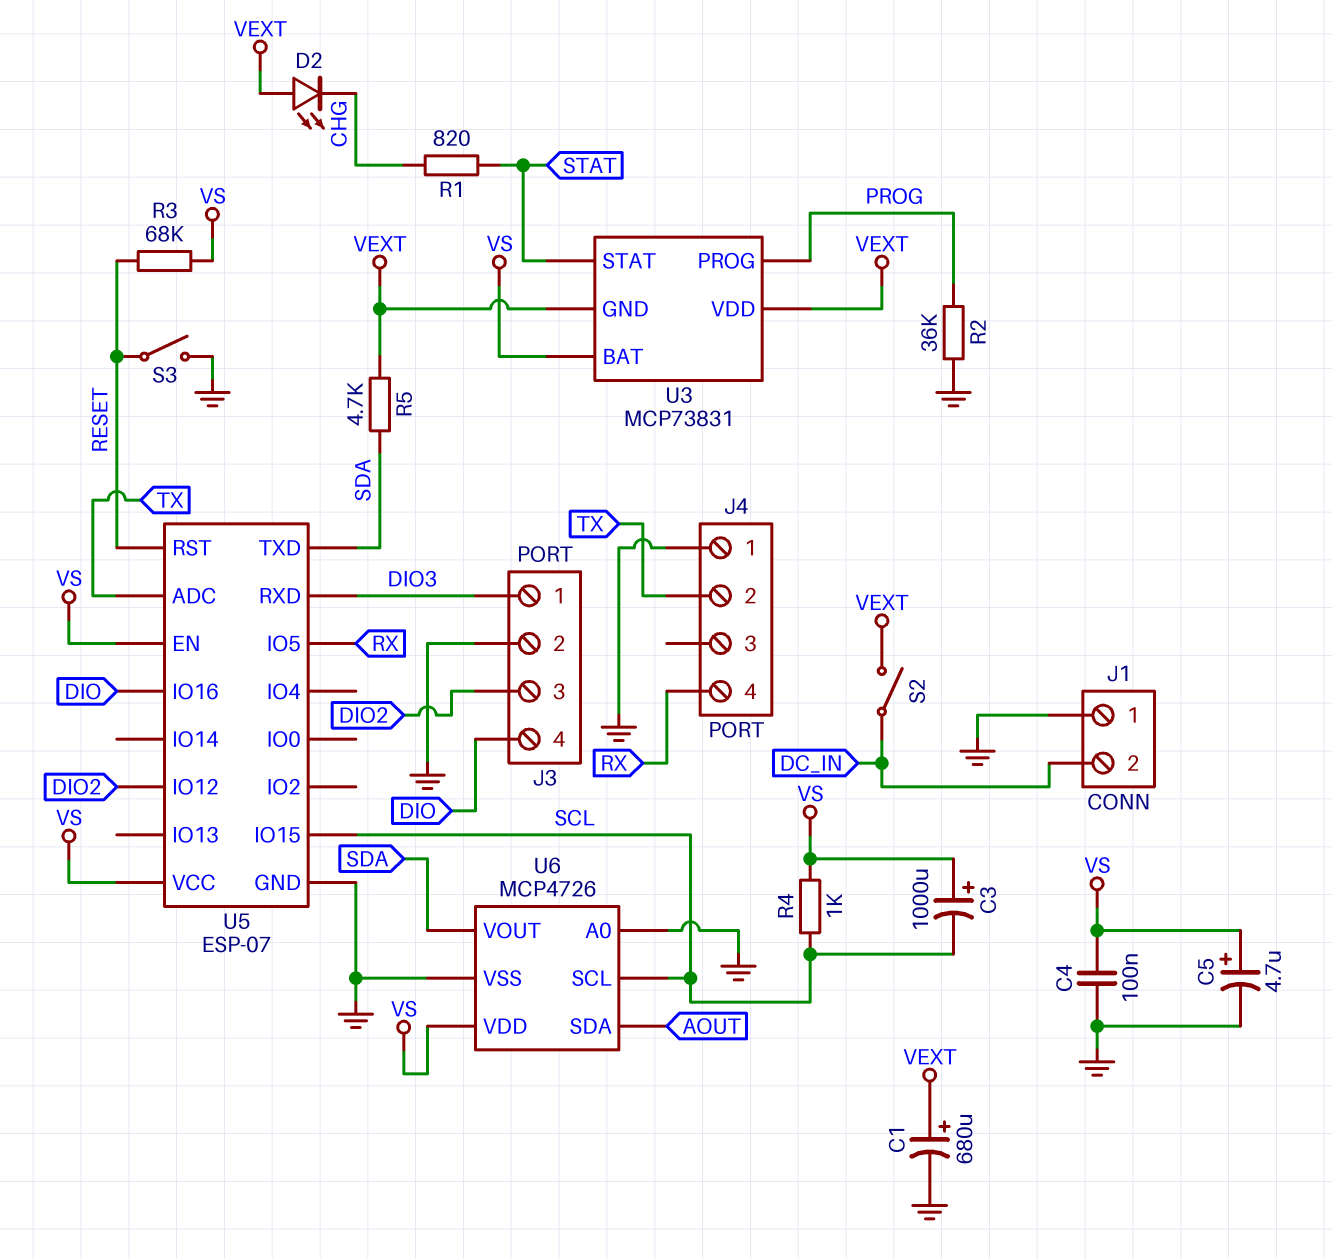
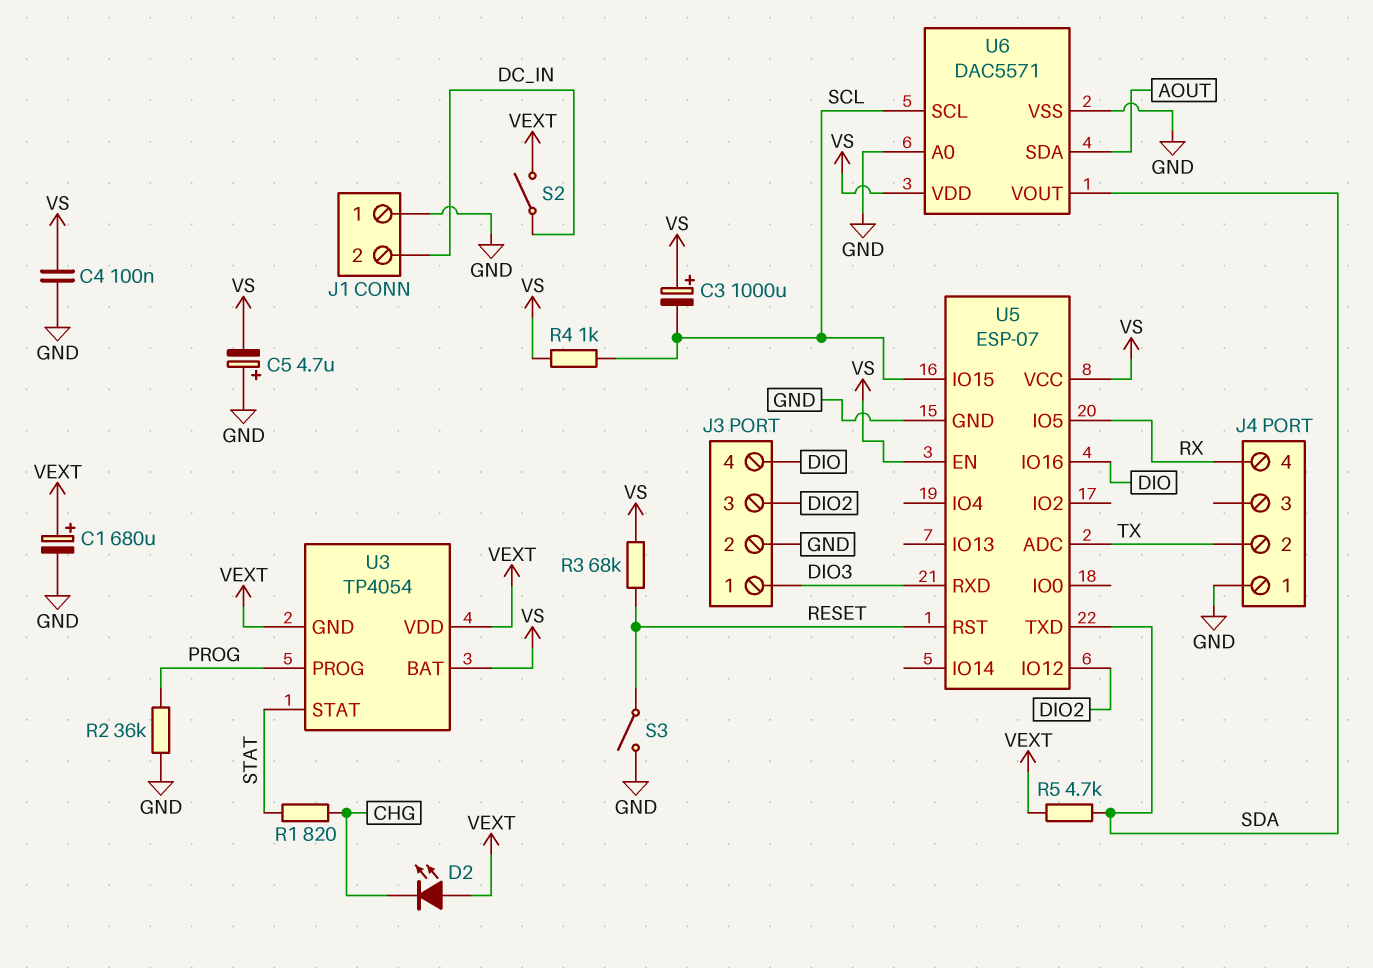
C5: 4.7uF (plus VS, minus GND) -> 4.7uF (plus GND, minus VS)
U3: MCP73831 -> TP4054
U6: MCP4726 -> DAC5571

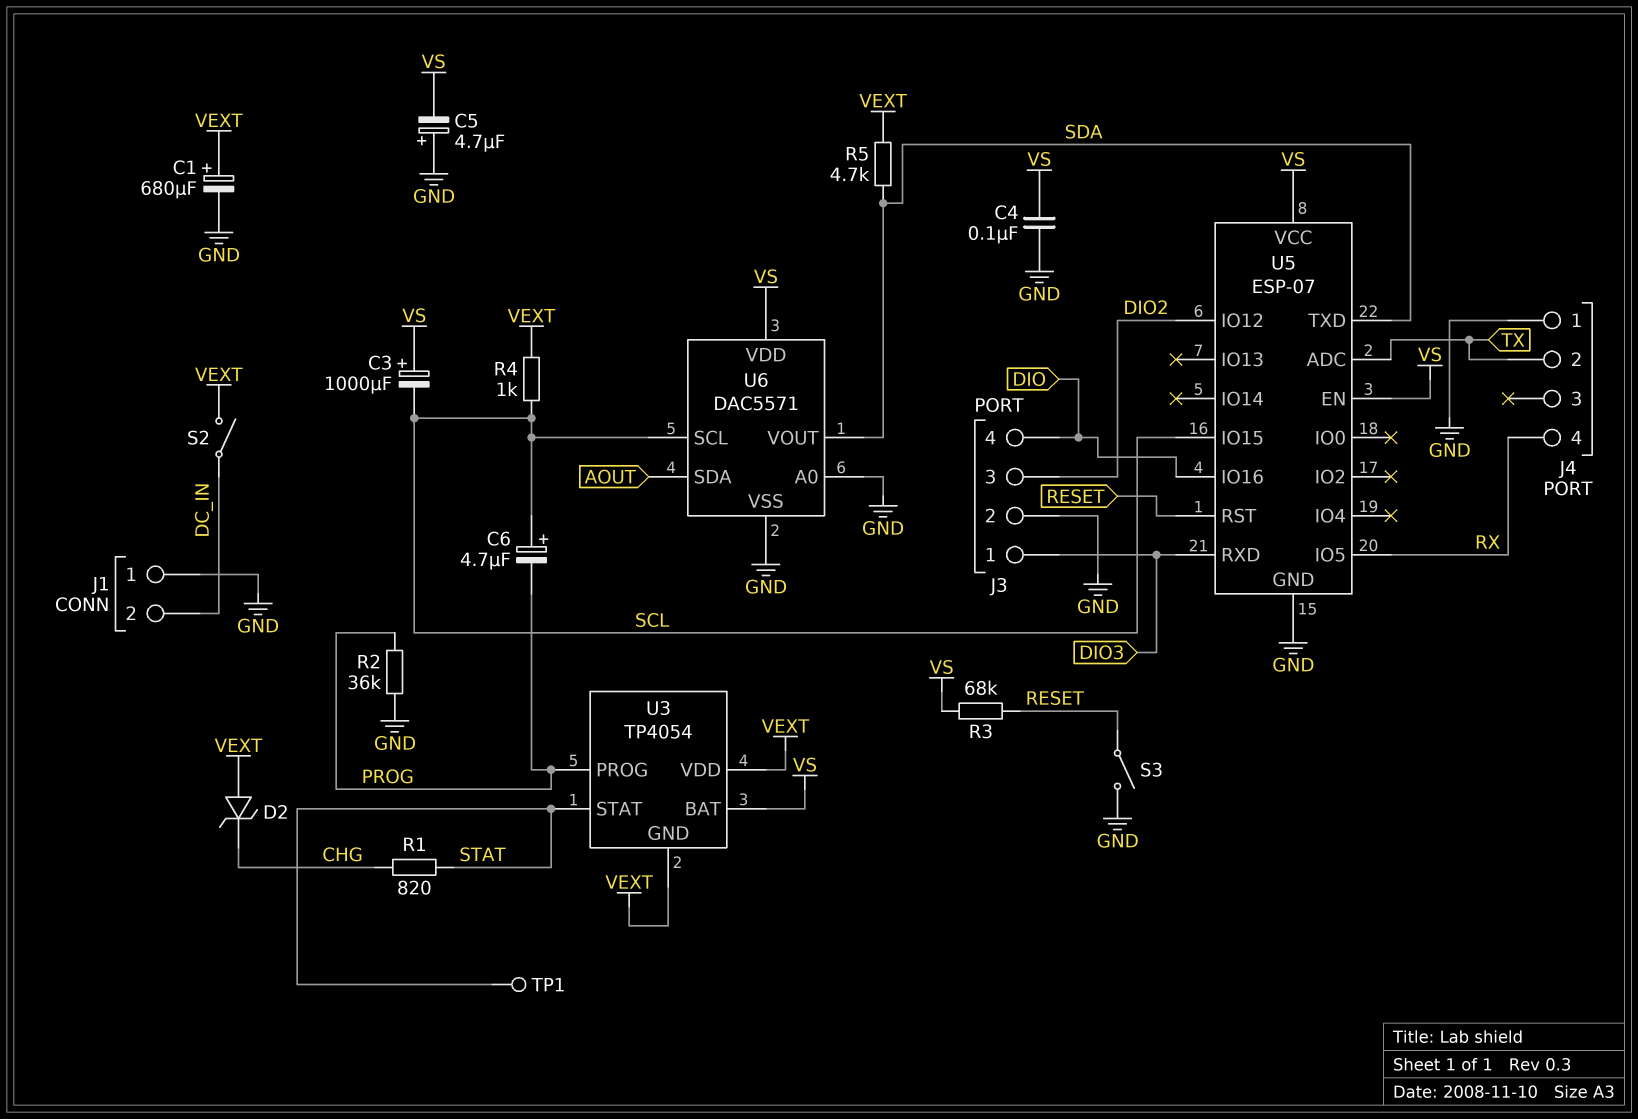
C6: none -> 4.7uF (plus SCL, minus PROG)
D2: LED (A VEXT, K CHG) -> zener (A VEXT, K CHG)
R4: 1k (SCL, VS) -> 1k (SCL, VEXT)
TP1: none -> test point (STAT)

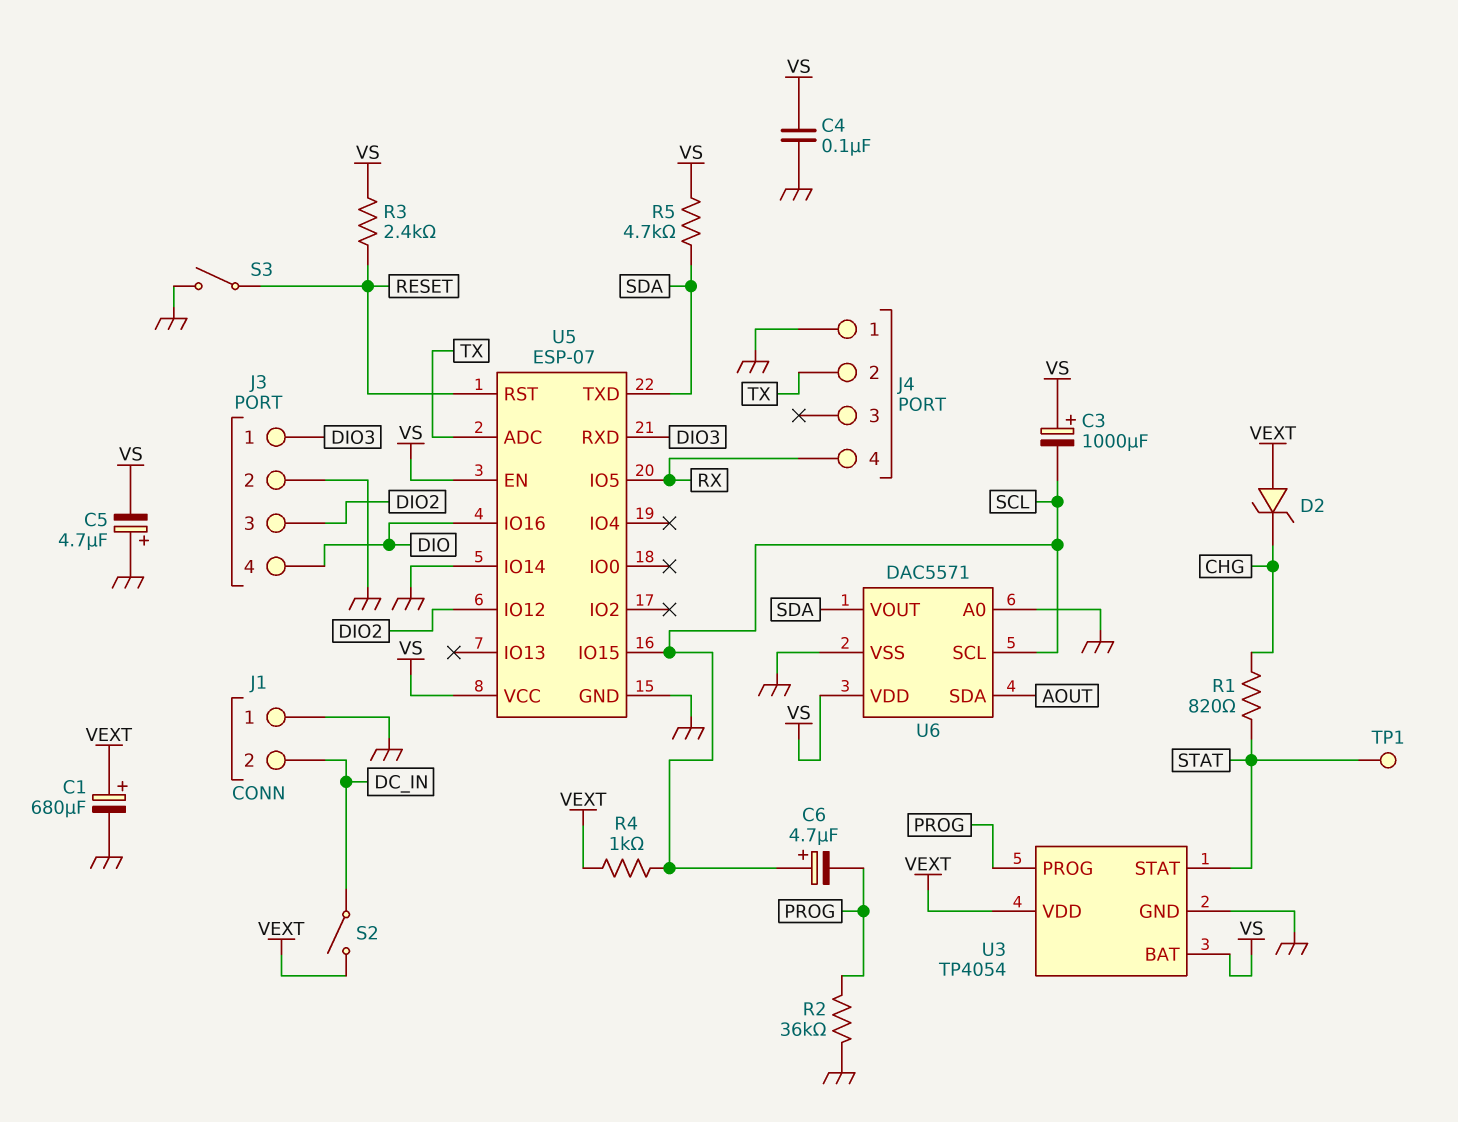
R3: 68k (RESET, VS) -> 2.4k (RESET, VS)
R5: 4.7k (SDA, VEXT) -> 4.7k (SDA, VS)
U3 pin GND: VEXT -> GND
U5 pin IO14: none -> GND

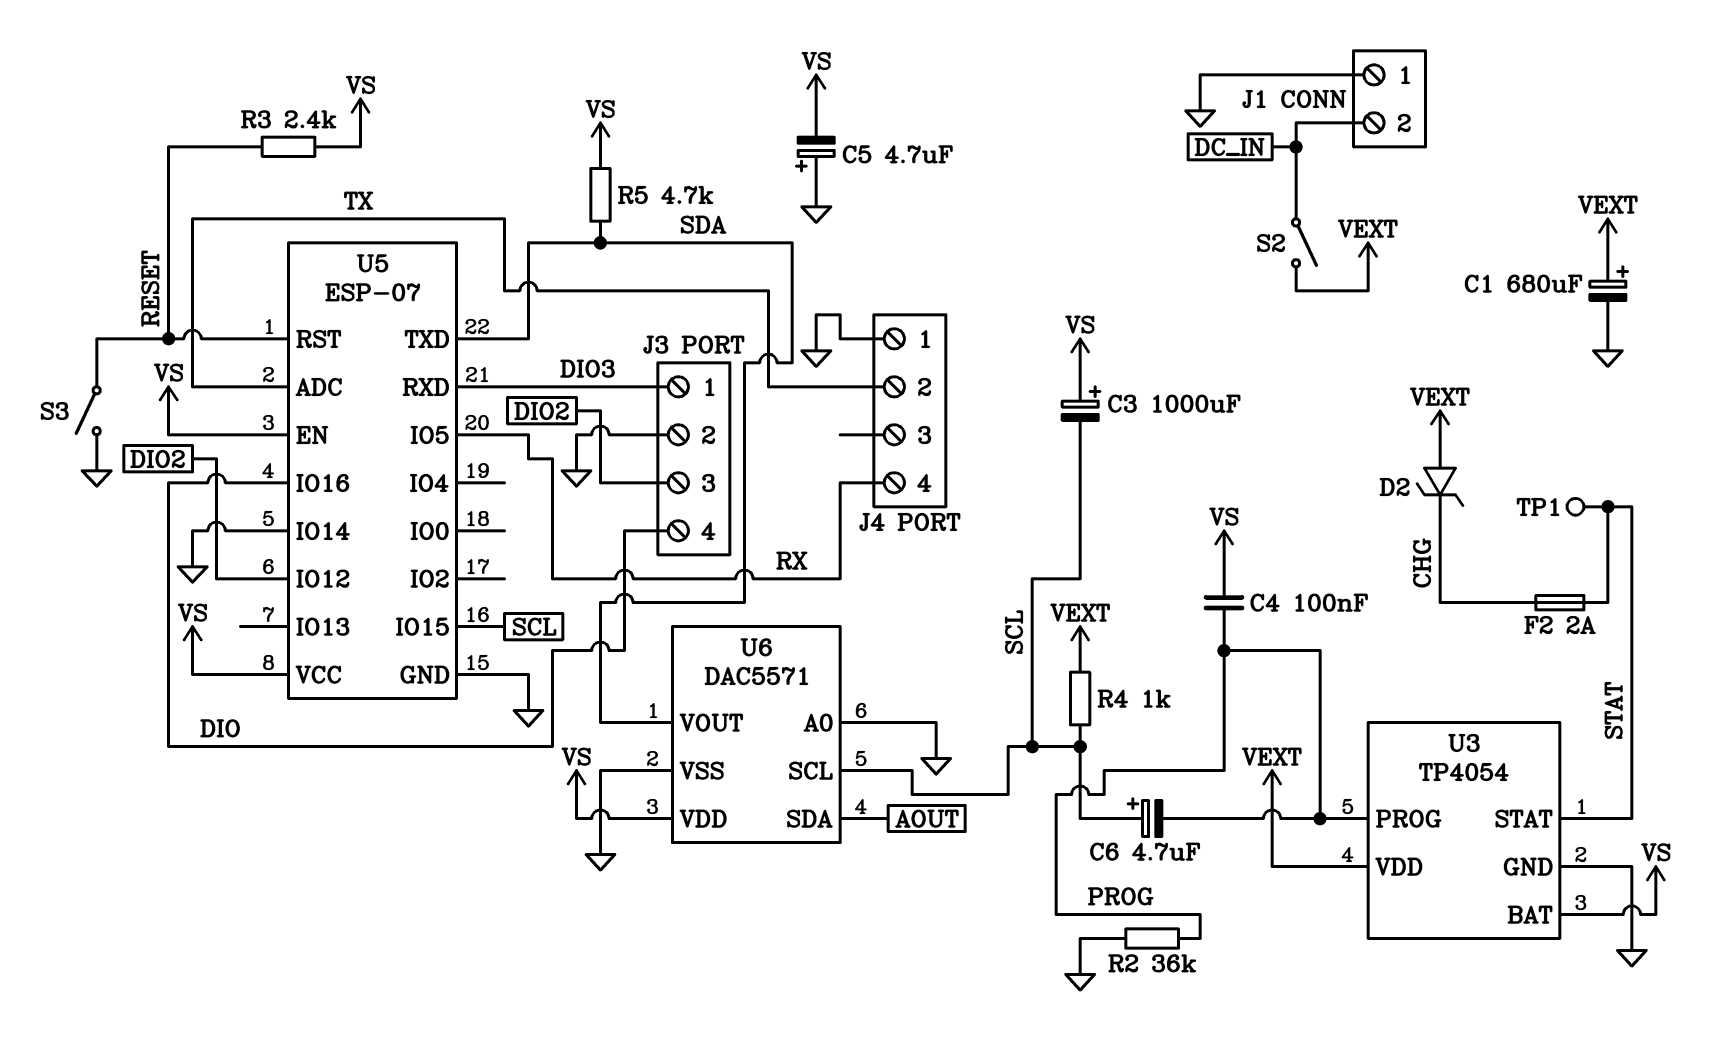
C4: 100nF (GND, VS) -> 100nF (PROG, VS)
F2: none -> 2A (CHG, STAT)
R1: 820 (CHG, STAT) -> none

